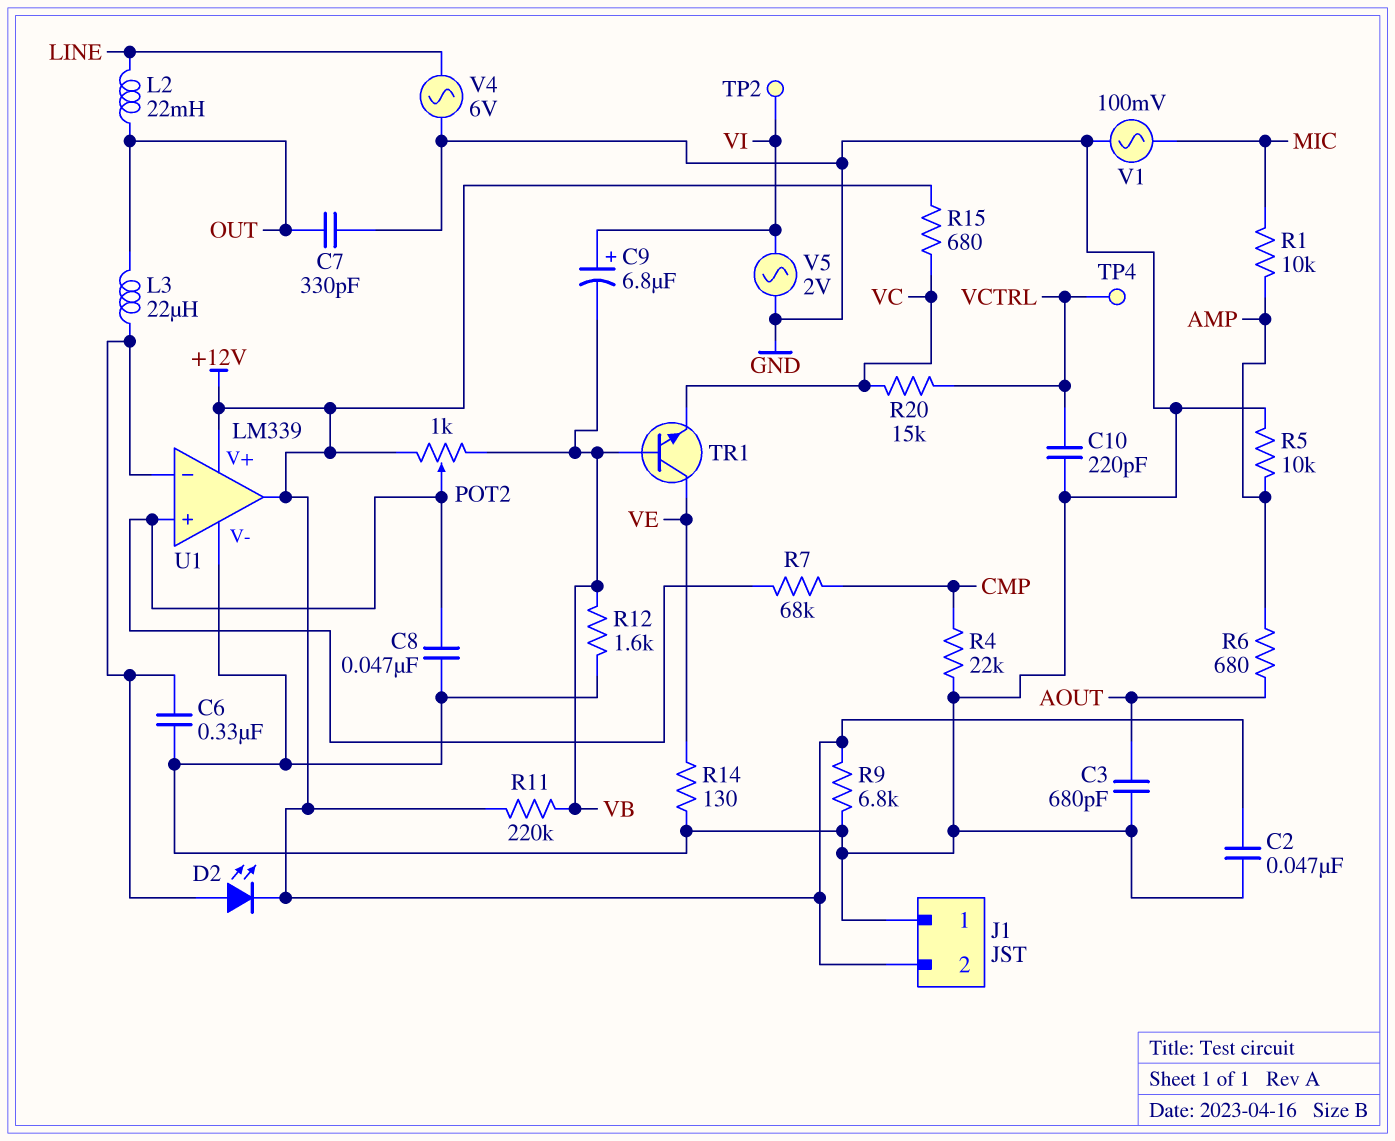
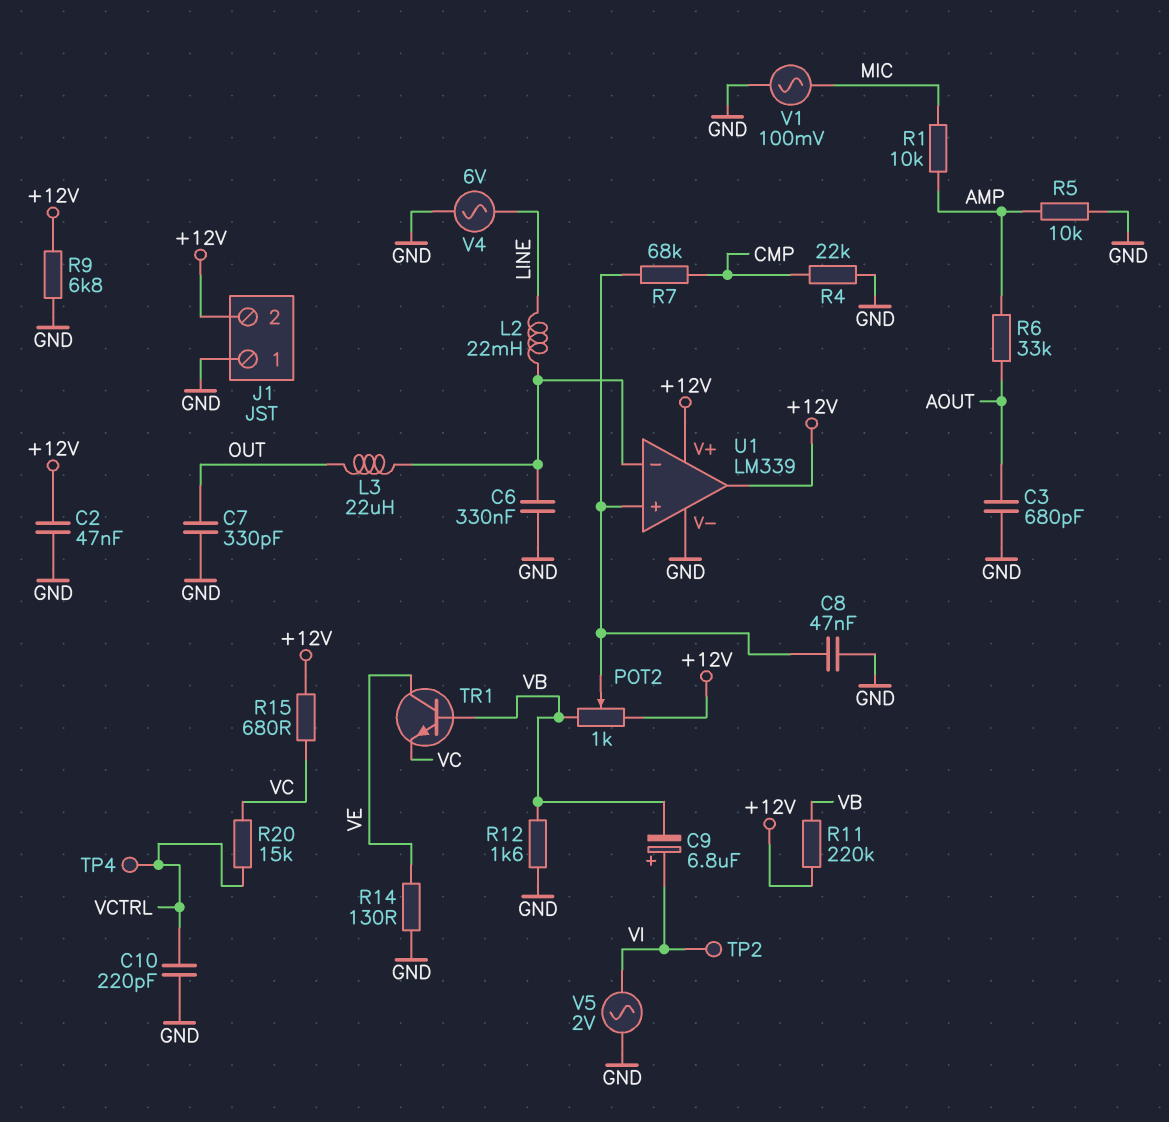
D2: LED (A U1/in-, K +12V) -> none
L2: 22mH (LINE, OUT) -> 22mH (LINE, U1/in-)
R6: 680 (AMP, AOUT) -> 33k (AMP, AOUT)

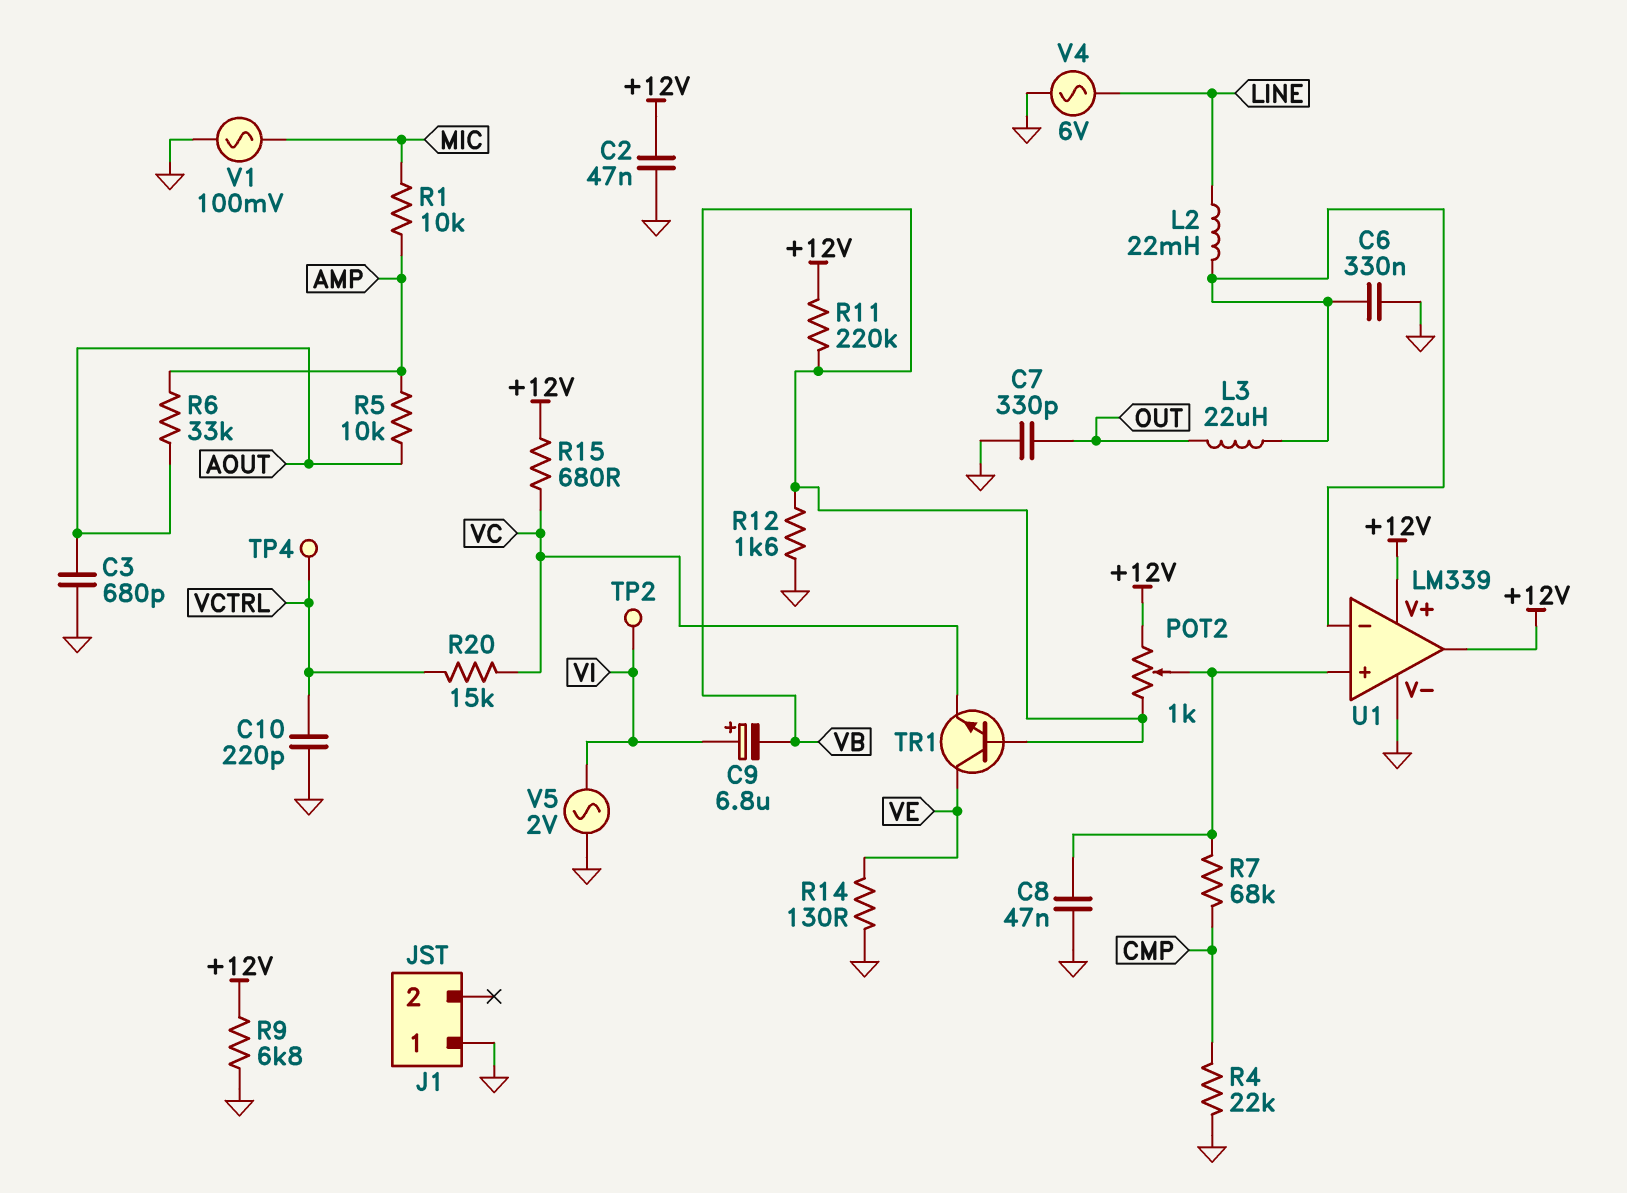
J1 pin 2: +12V -> none
R5: 10k (AMP, GND) -> 10k (AMP, AOUT)

